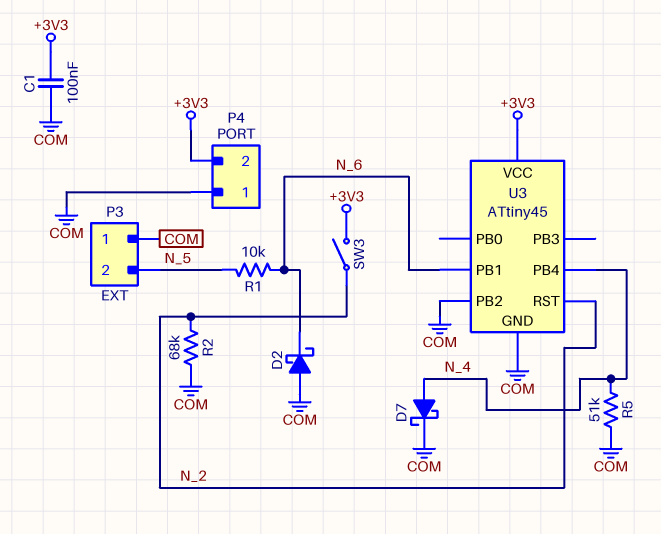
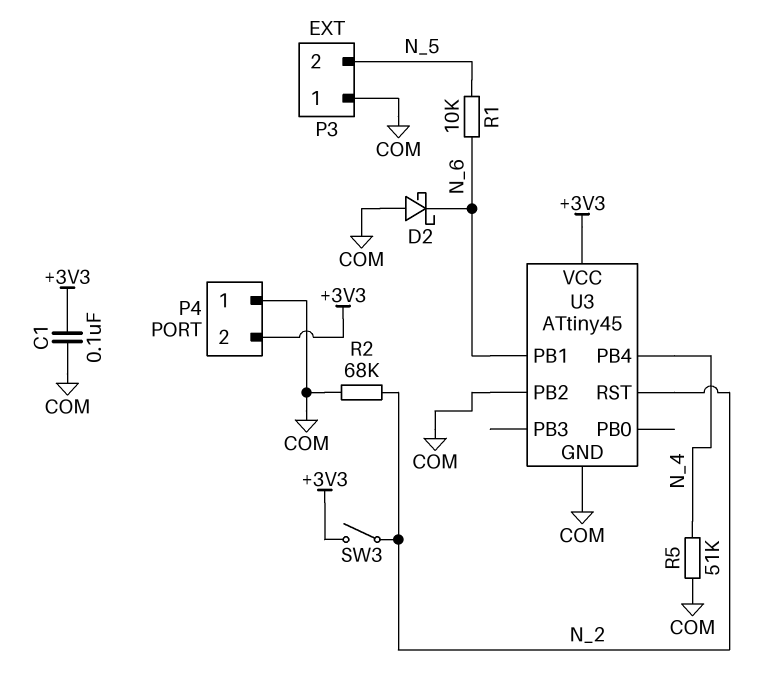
D7: schottky (A N_4, K COM) -> none

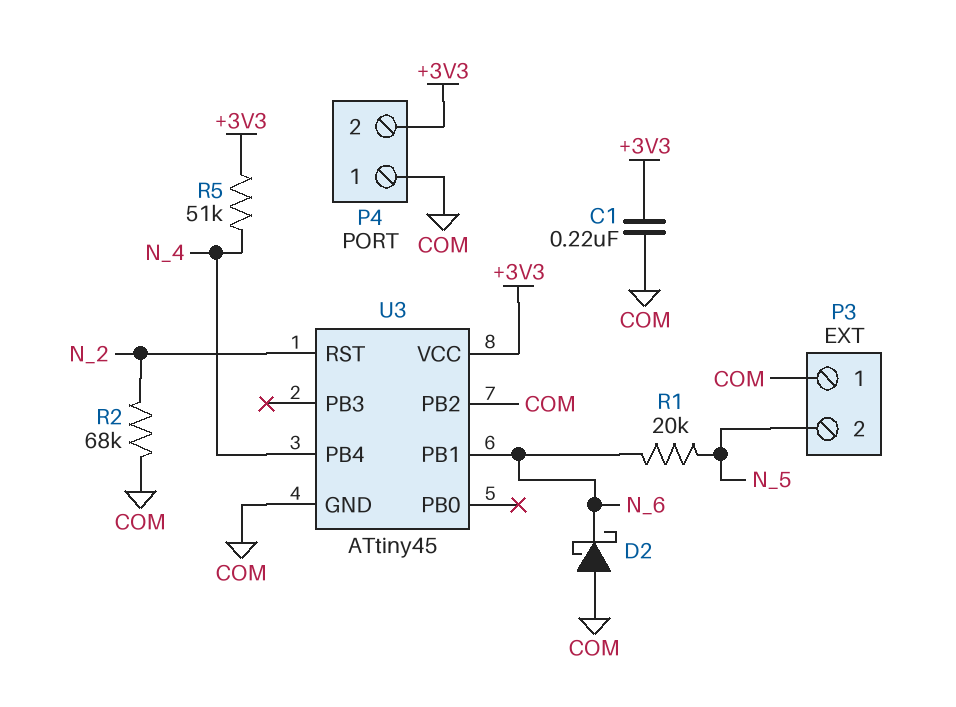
C1: 100nF (+3V3, COM) -> 220nF (+3V3, COM)
R1: 10k (N_5, N_6) -> 20k (N_5, N_6)
R5: 51k (COM, N_4) -> 51k (+3V3, N_4)
SW3: switch (+3V3, N_2) -> none

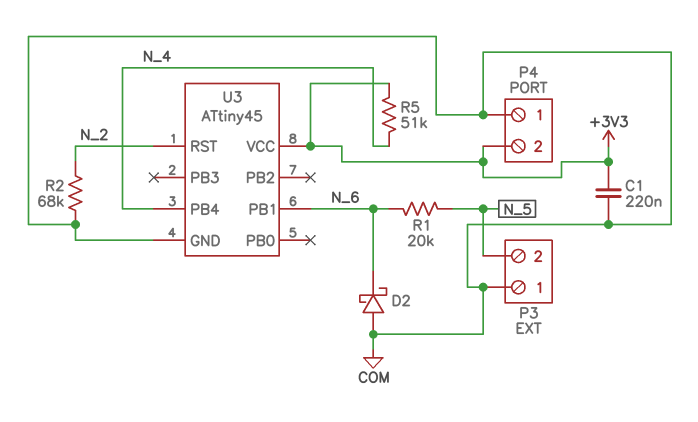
U3 pin PB2: COM -> none

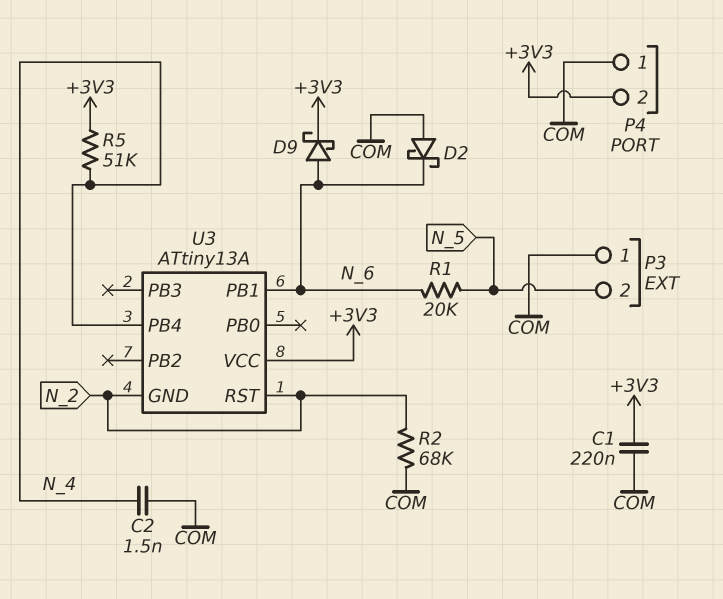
C2: none -> 1.5nF (COM, N_4)
D9: none -> schottky (A N_6, K +3V3)
U3: ATtiny45 -> ATtiny13A
U3 pin GND: COM -> N_2

